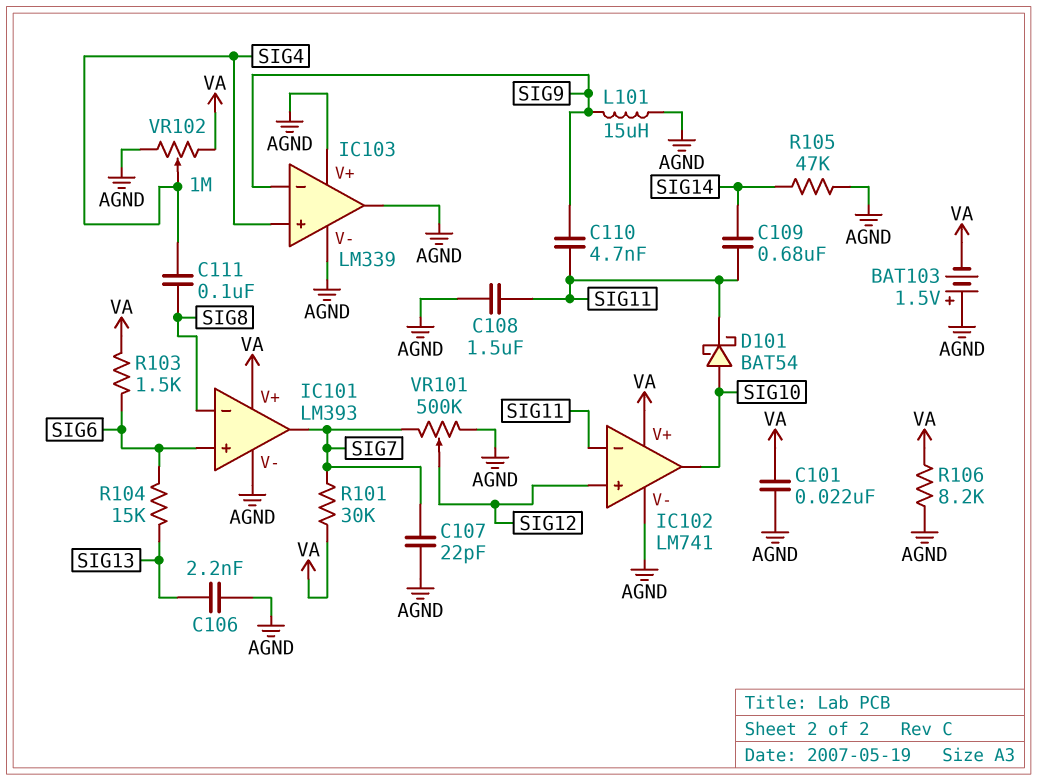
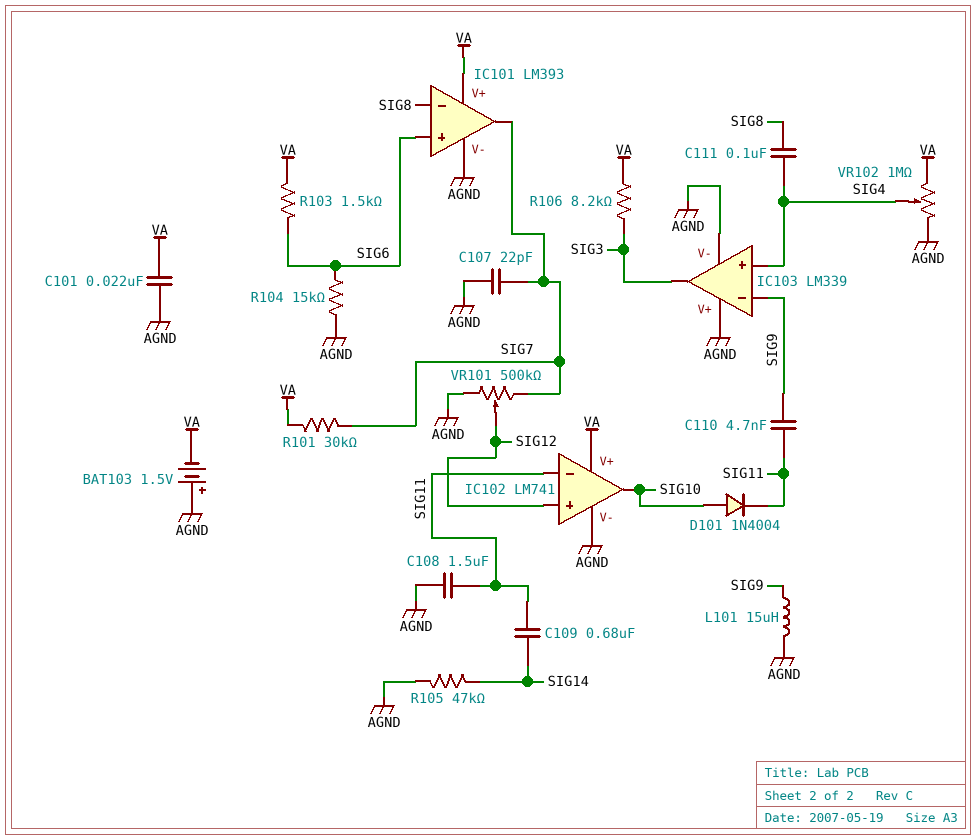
C106: 2.2nF (AGND, SIG13) -> none
D101: schottky BAT54 (A SIG10, K SIG11) -> diode 1N4004 (A SIG10, K SIG11)
IC103 pin out: AGND -> SIG3
R104: 15k (SIG6, SIG13) -> 15k (AGND, SIG6)
R106: 8.2k (AGND, VA) -> 8.2k (SIG3, VA)

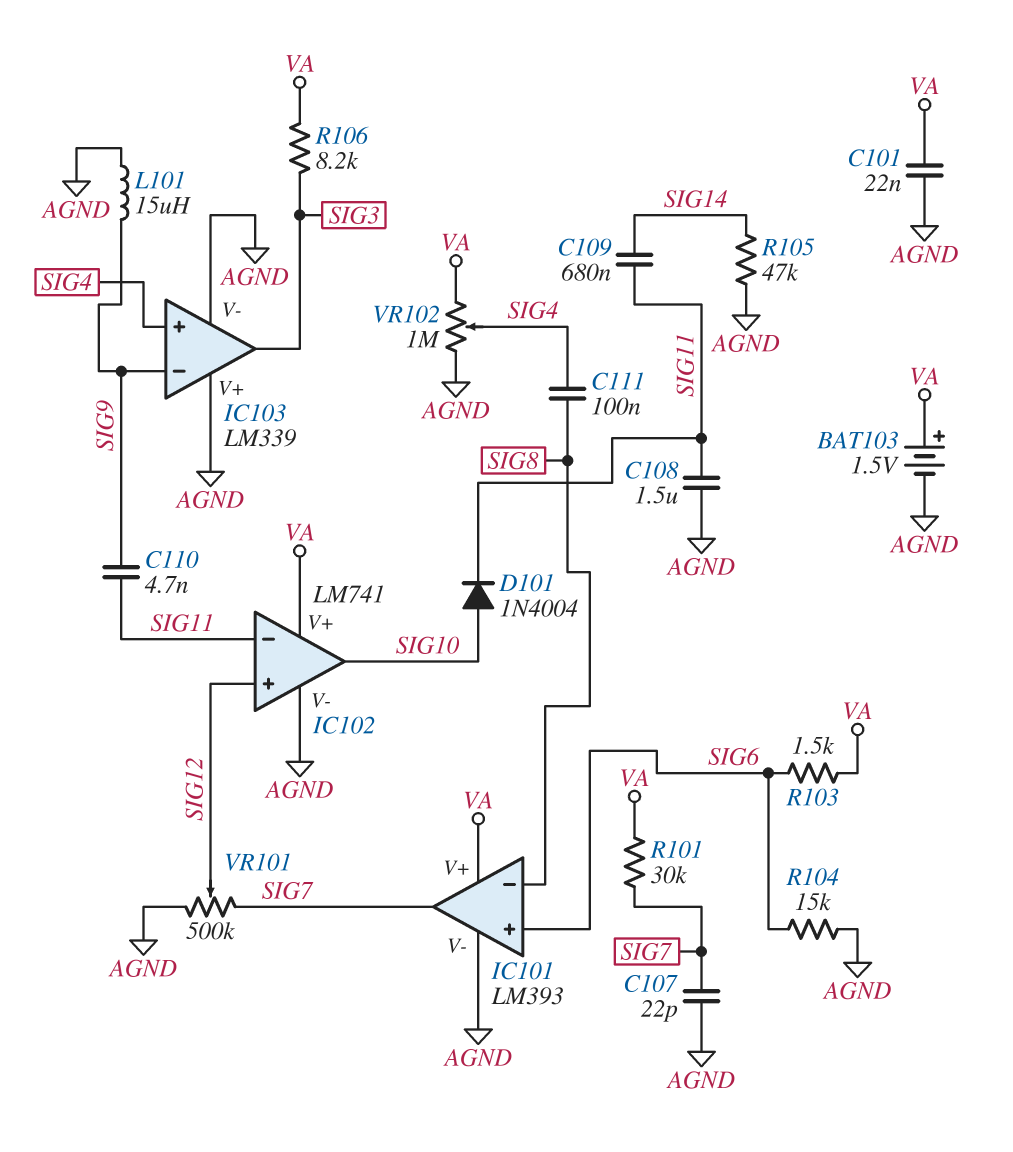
BAT103: 1.5V (plus AGND, minus VA) -> 1.5V (plus VA, minus AGND)

